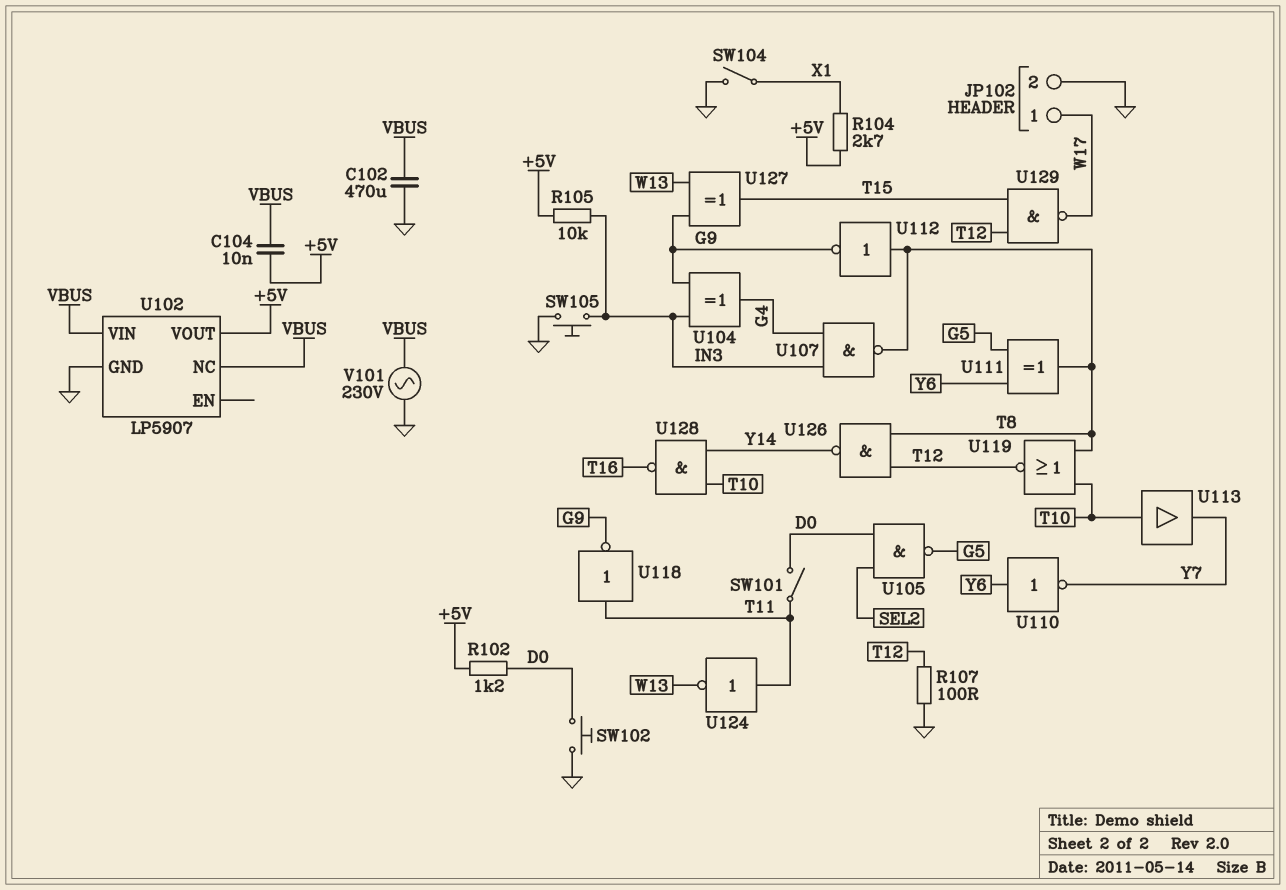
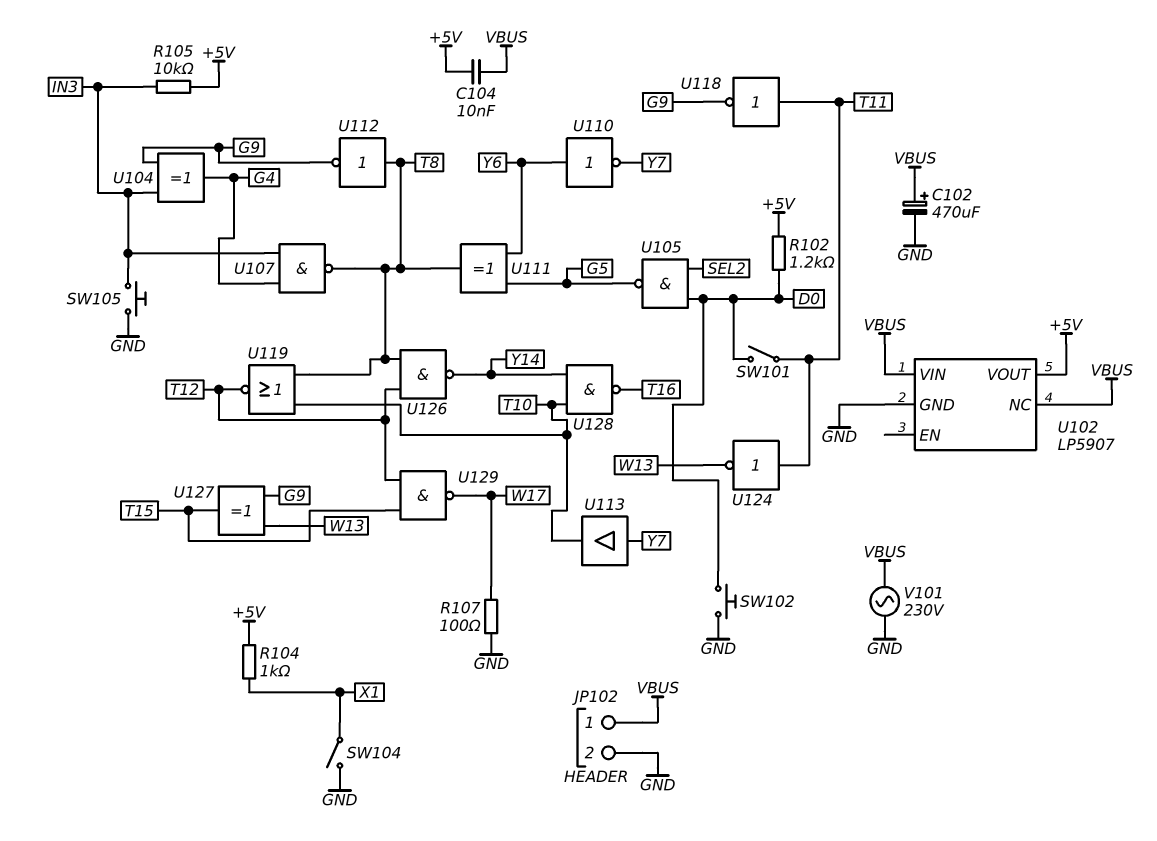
C102: 470uF (GND, VBUS) -> 470uF (plus VBUS, minus GND)
JP102 pin 1: W17 -> VBUS
R104: 2.7k (+5V, X1) -> 1k (+5V, X1)
R107: 100 (GND, T12) -> 100 (GND, W17)
U113: buffer (in T10, out Y7) -> buffer (in Y7, out T10)

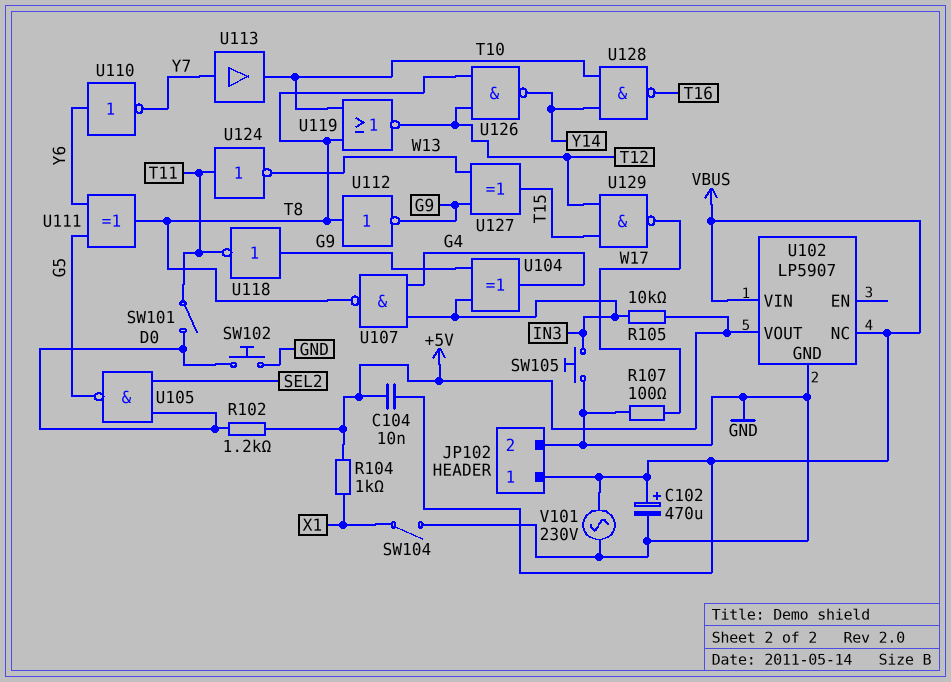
U118: NOT (in T11, out G9) -> NOT (in G9, out T11)

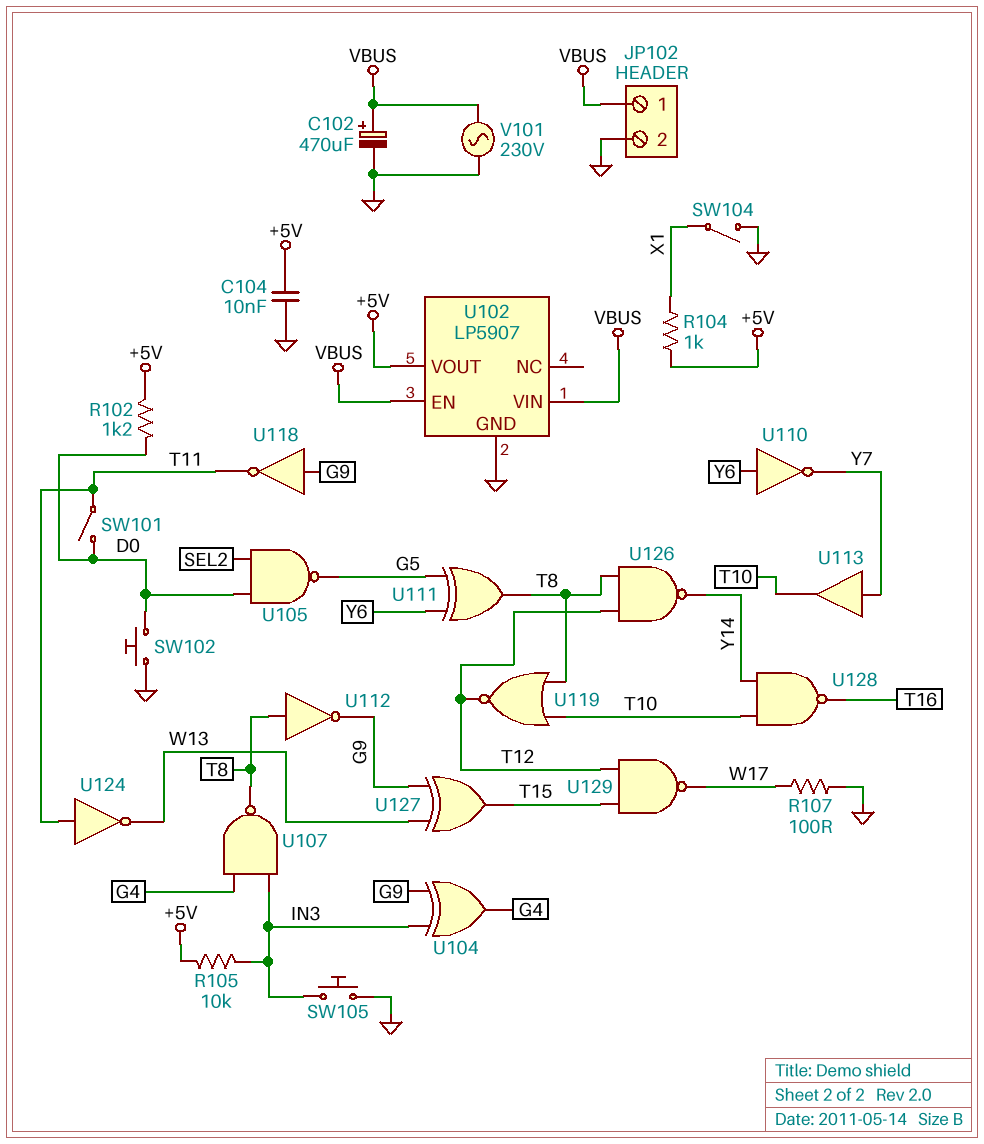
C104: 10nF (+5V, VBUS) -> 10nF (+5V, GND)
U102 pin EN: none -> VBUS
U102 pin NC: VBUS -> none

